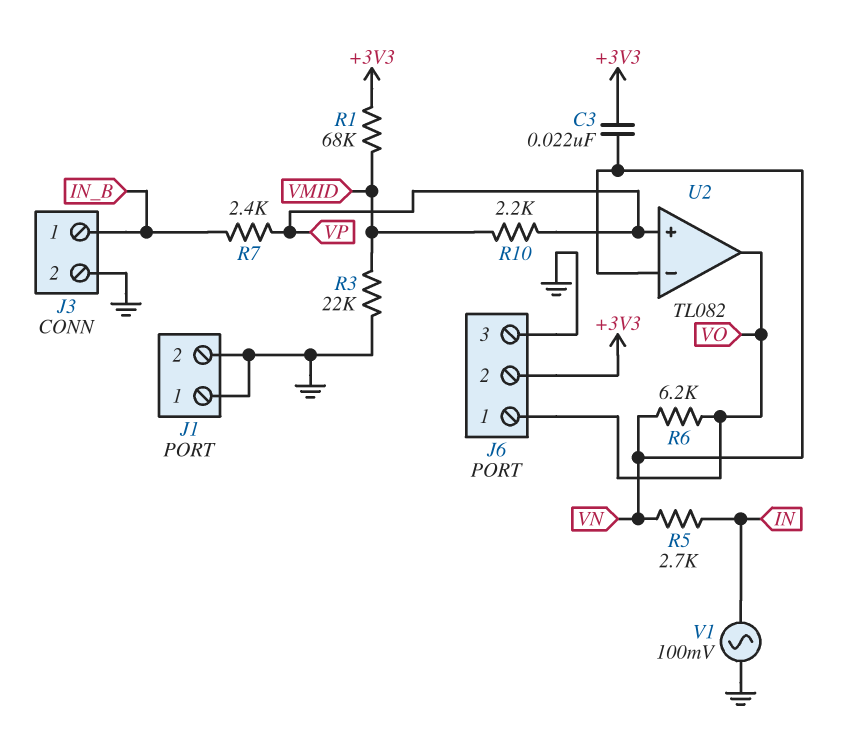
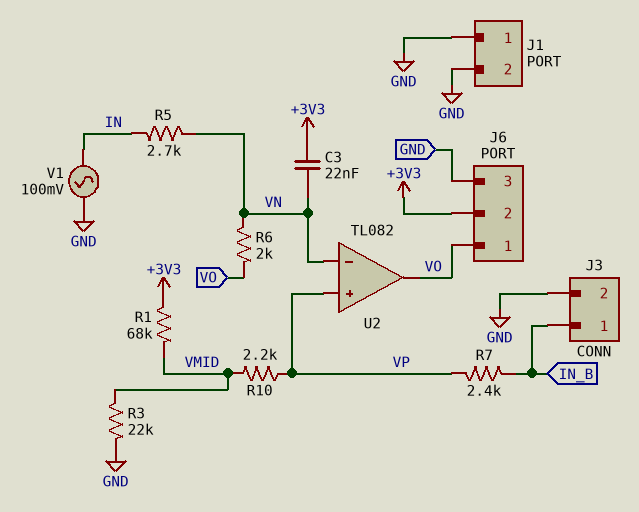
R6: 6.2k (VN, VO) -> 2k (VN, VO)

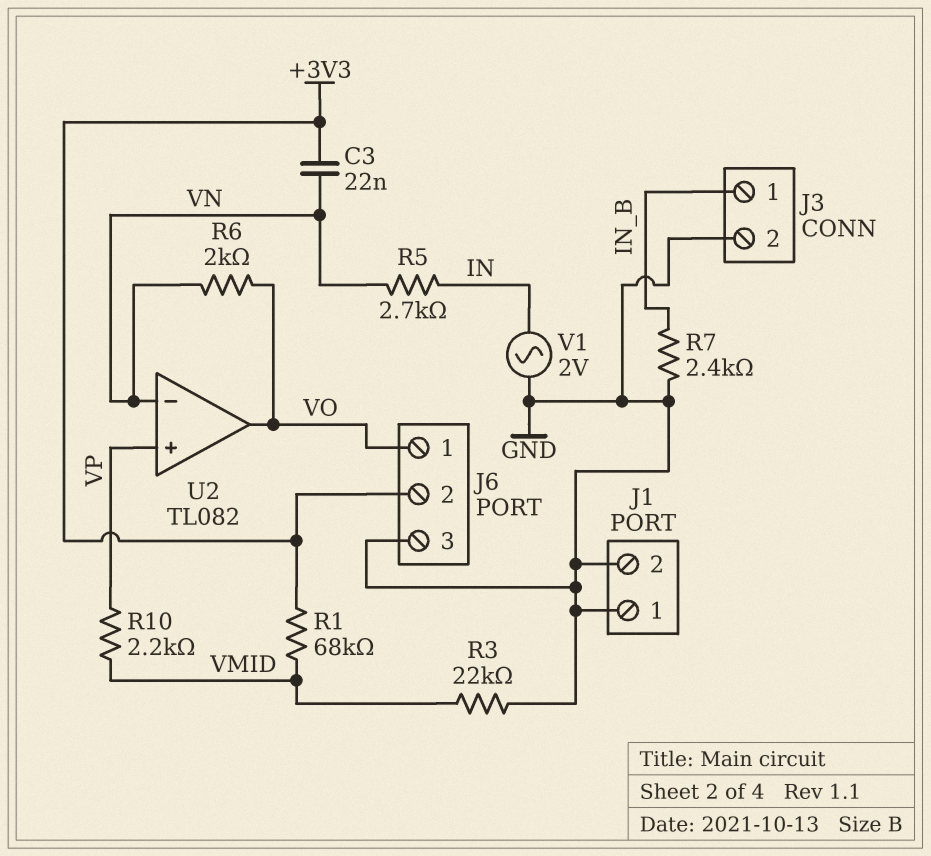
R7: 2.4k (IN_B, VP) -> 2.4k (GND, IN_B)
V1: AC 100mV (GND, IN) -> AC 2V (GND, IN)

